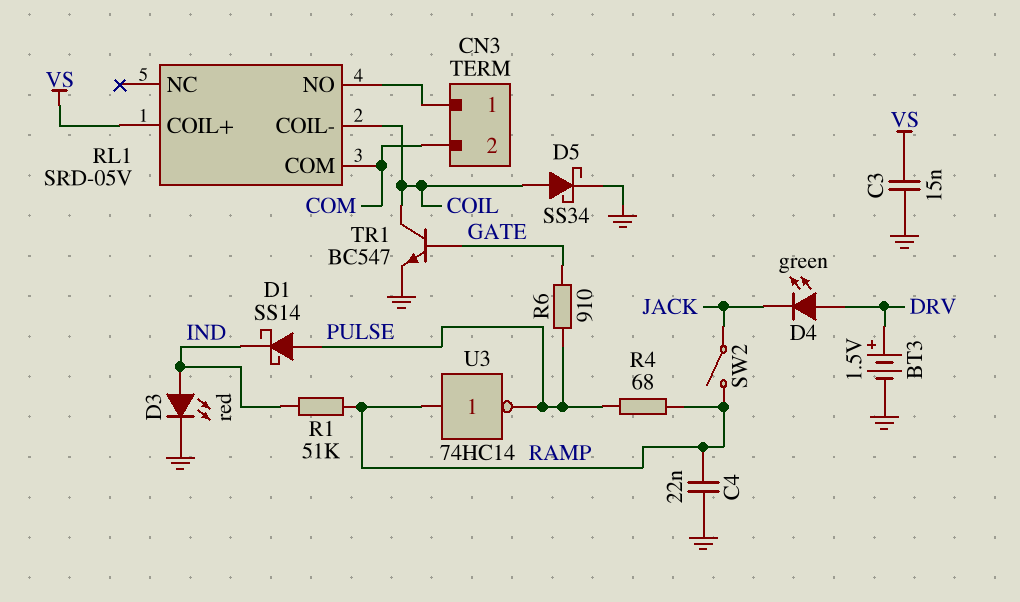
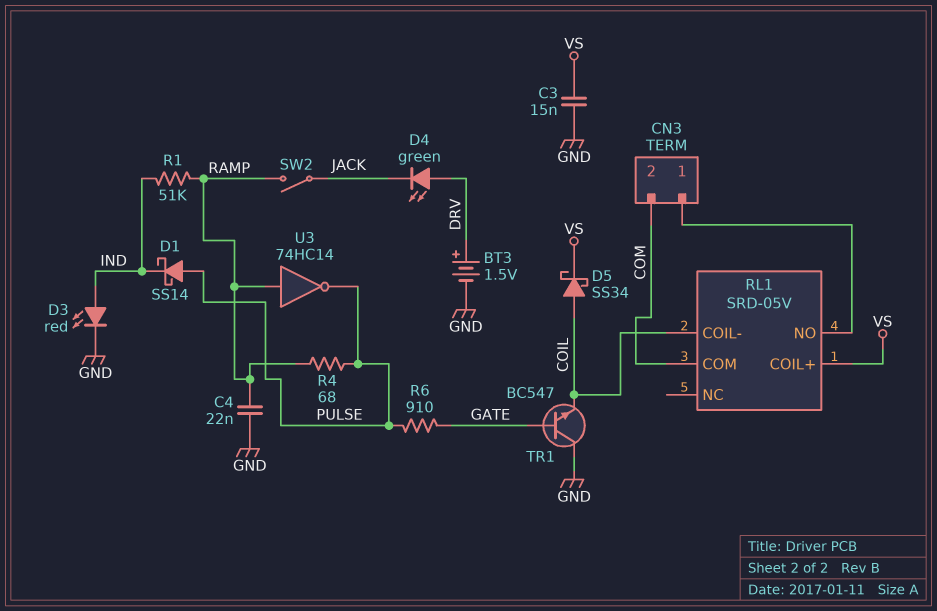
D5: schottky SS34 (A COIL, K GND) -> schottky SS34 (A COIL, K VS)
TR1: NPN BC547 (B GATE, C COIL, E GND) -> NPN BC547 (B GATE, C GND, E COIL)

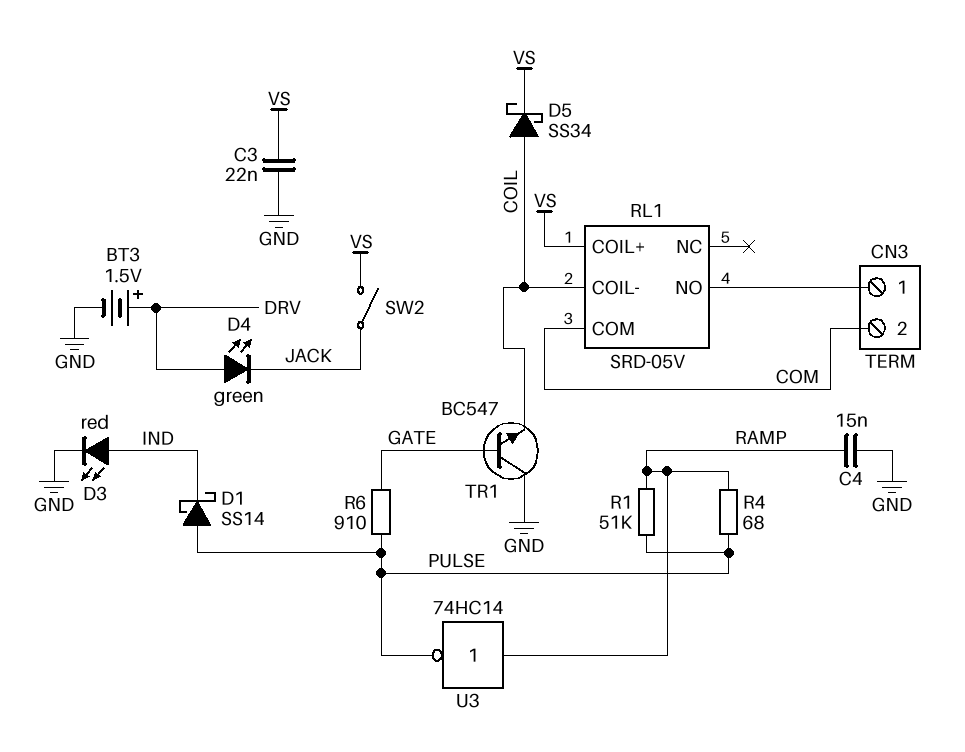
C3: 15nF (GND, VS) -> 22nF (GND, VS)
C4: 22nF (GND, RAMP) -> 15nF (GND, RAMP)
R1: 51k (IND, RAMP) -> 51k (PULSE, RAMP)
SW2: switch (JACK, RAMP) -> switch (JACK, VS)

